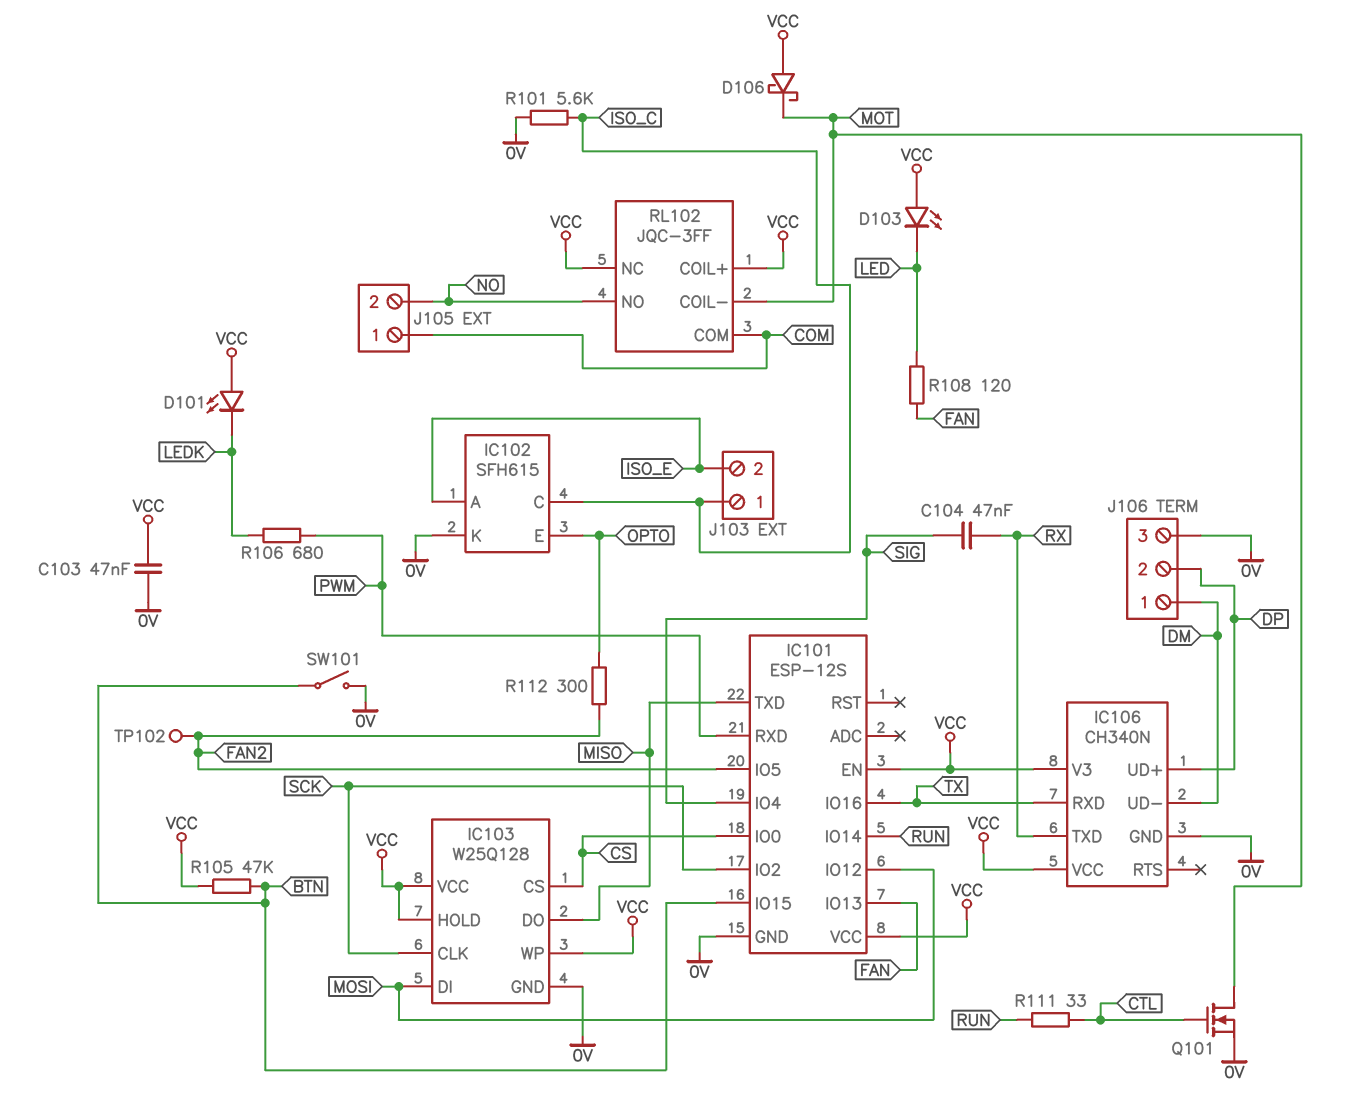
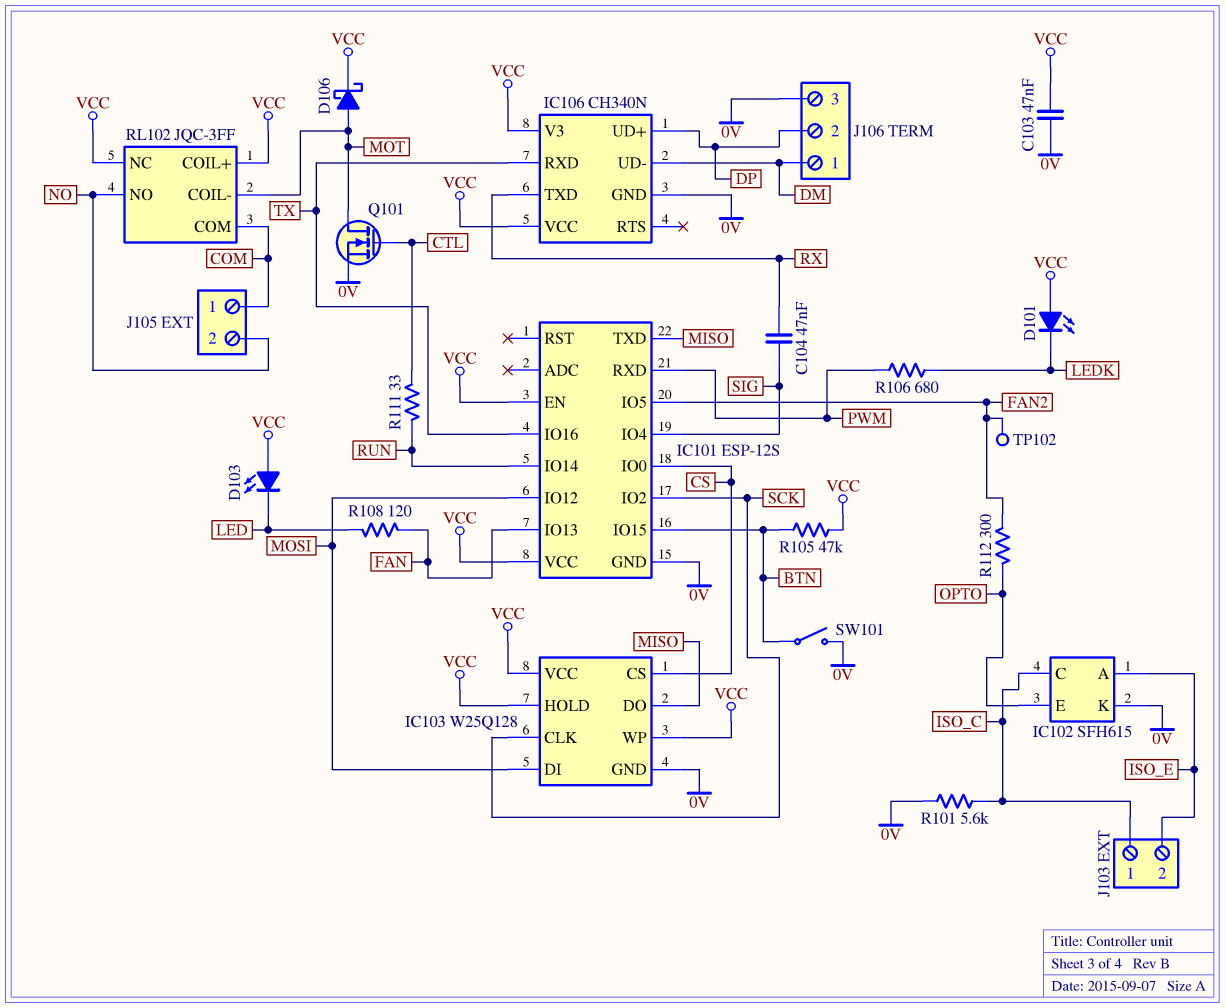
D106: schottky (A VCC, K MOT) -> schottky (A MOT, K VCC)

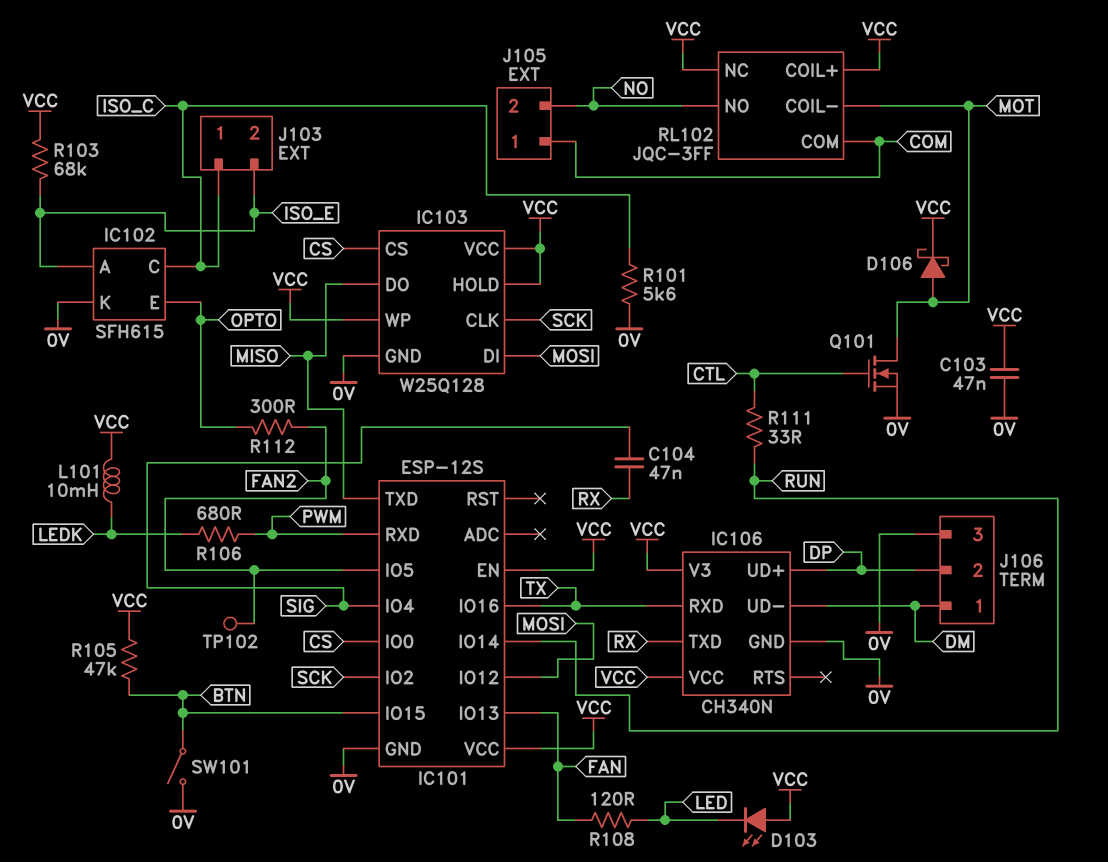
D101: LED (A VCC, K LEDK) -> none
L101: none -> 10mH (LEDK, VCC)
R103: none -> 68k (ISO_E, VCC)

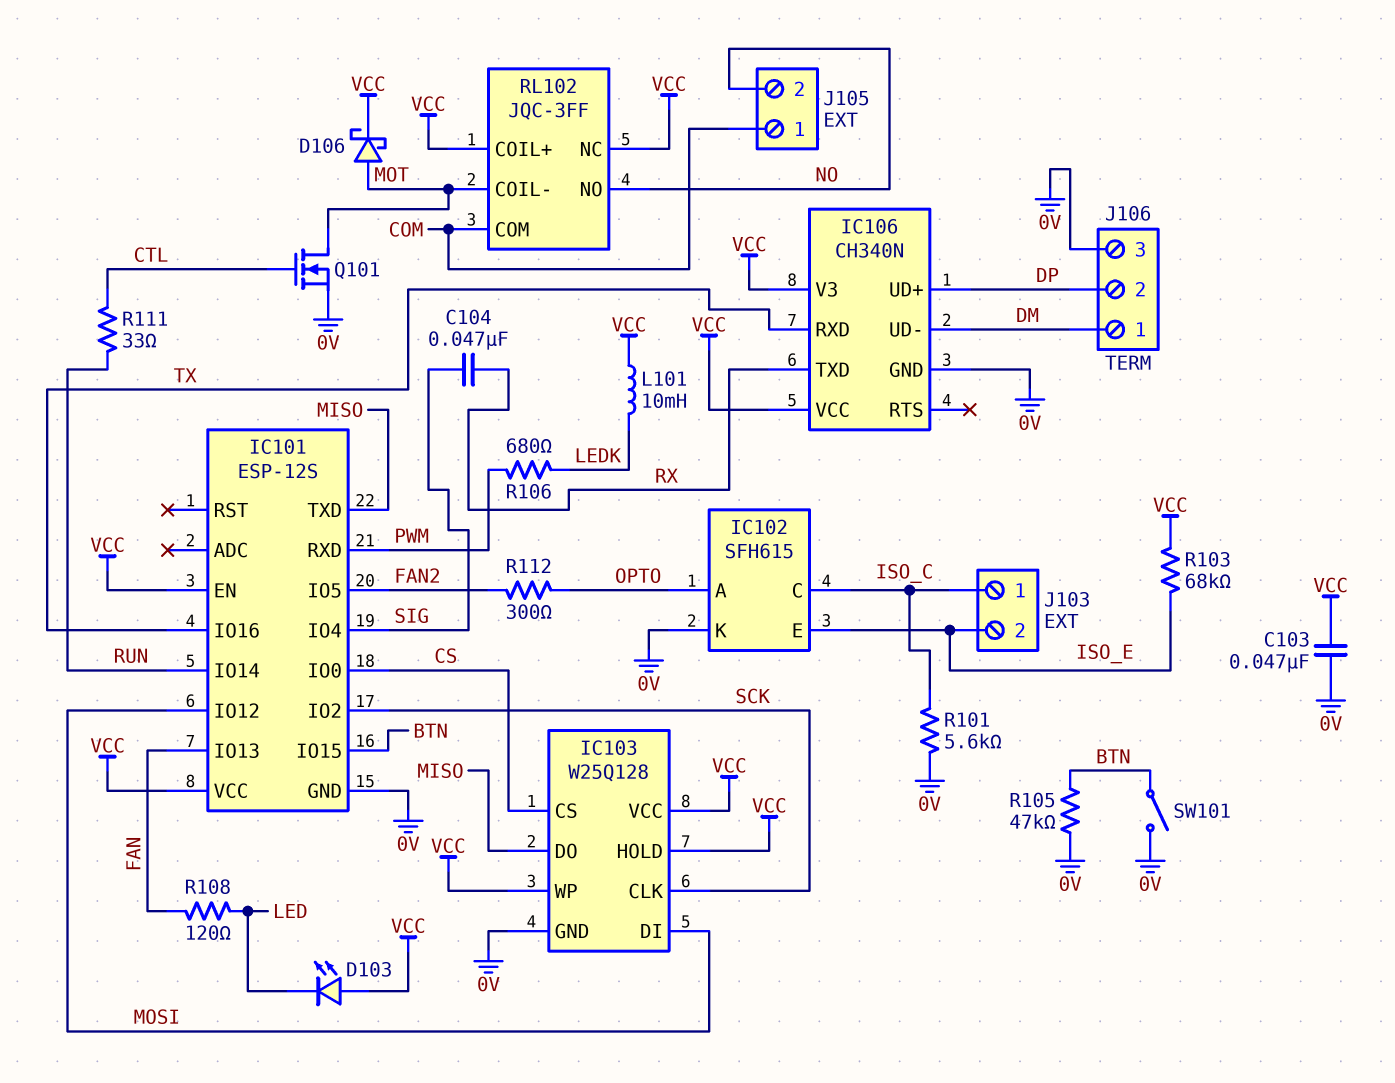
IC102 pin A: ISO_E -> OPTO
IC102 pin E: OPTO -> ISO_E
R105: 47k (BTN, VCC) -> 47k (0V, BTN)
TP102: test point (FAN2) -> none

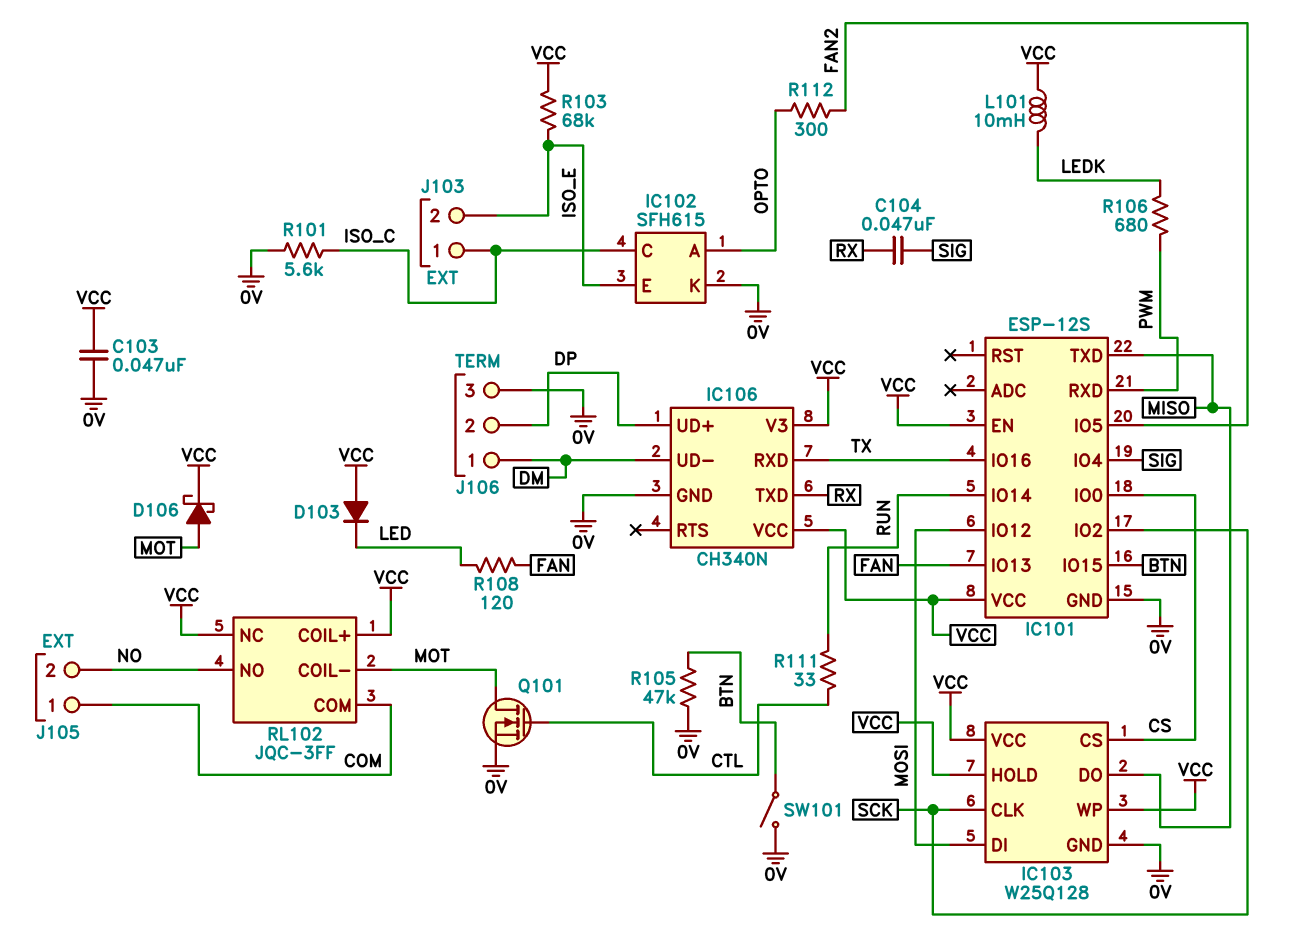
D103: LED (A VCC, K LED) -> diode (A VCC, K LED)

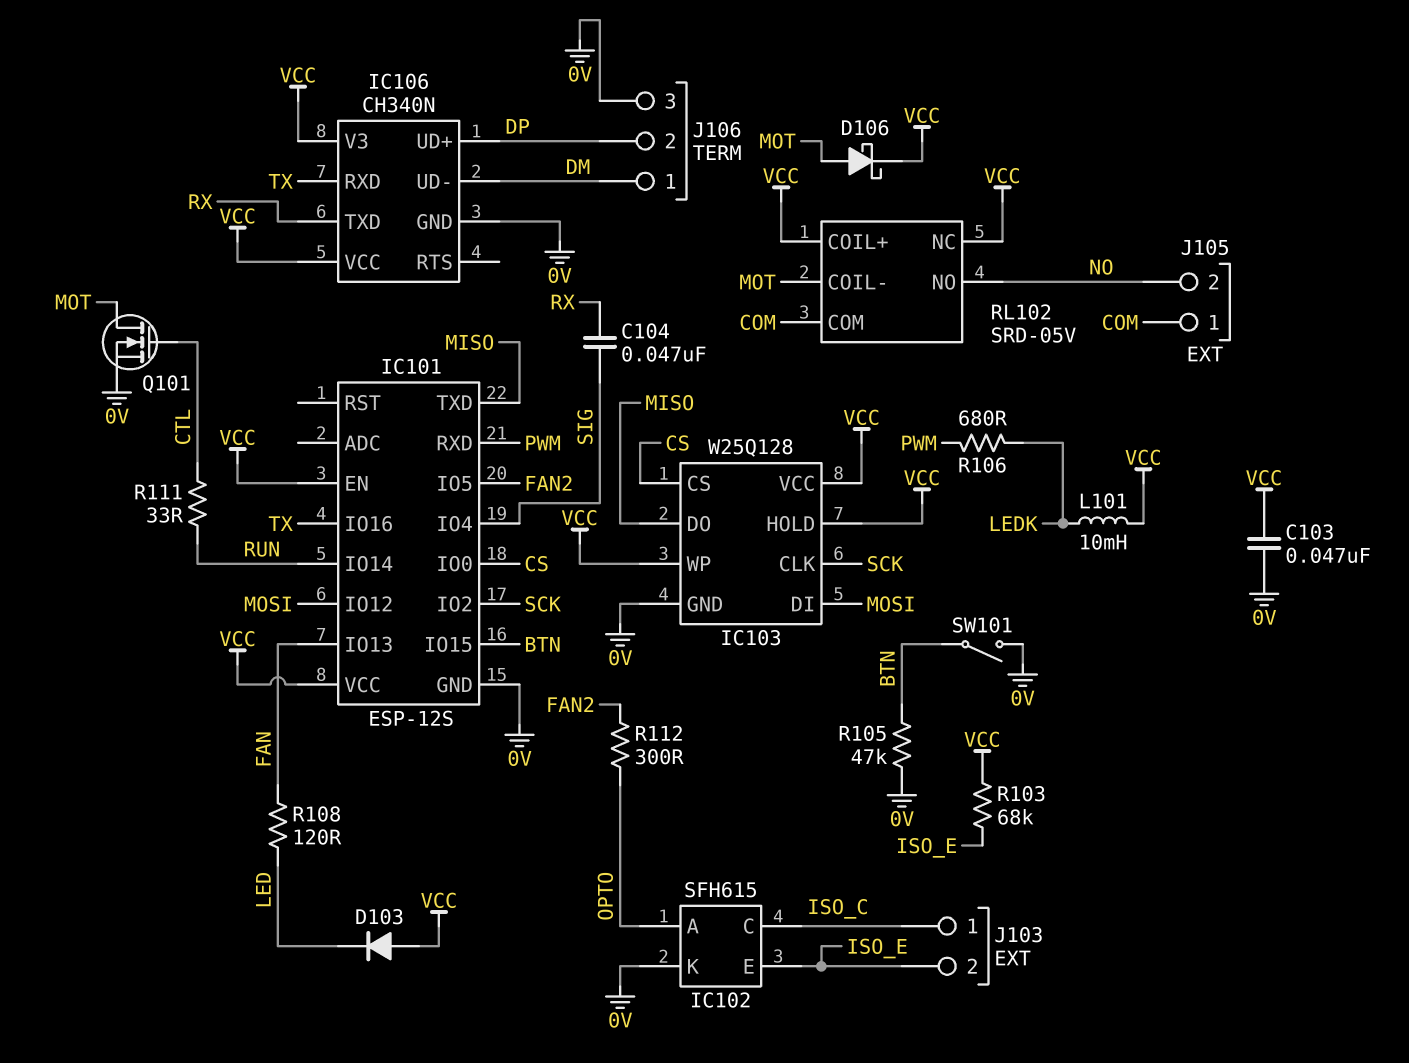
R101: 5.6k (0V, ISO_C) -> none
RL102: JQC-3FF -> SRD-05V

